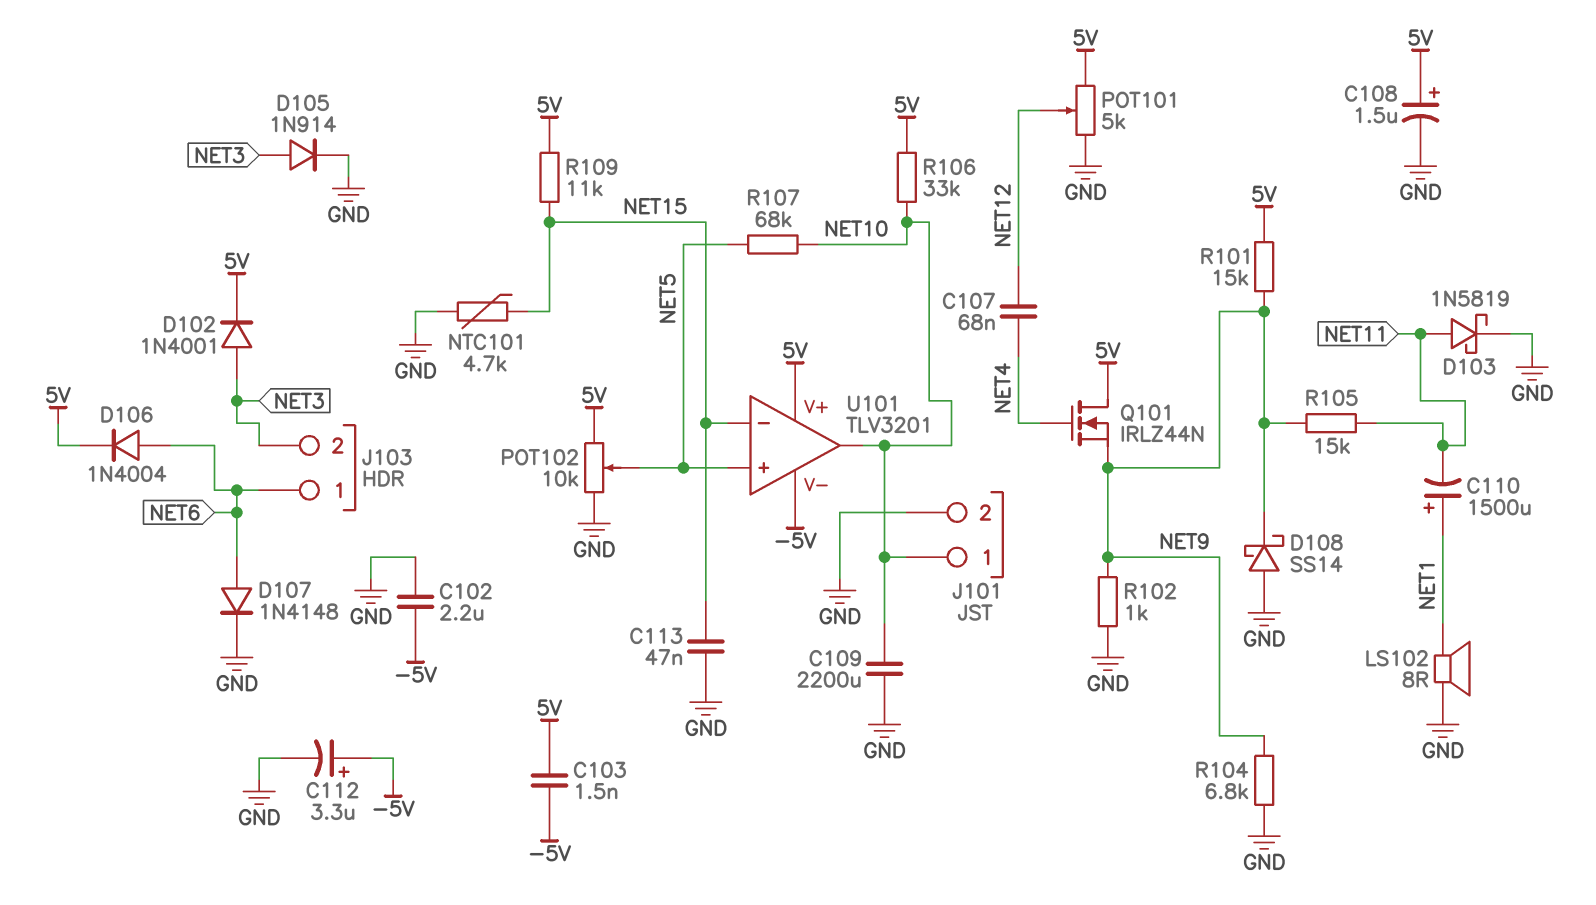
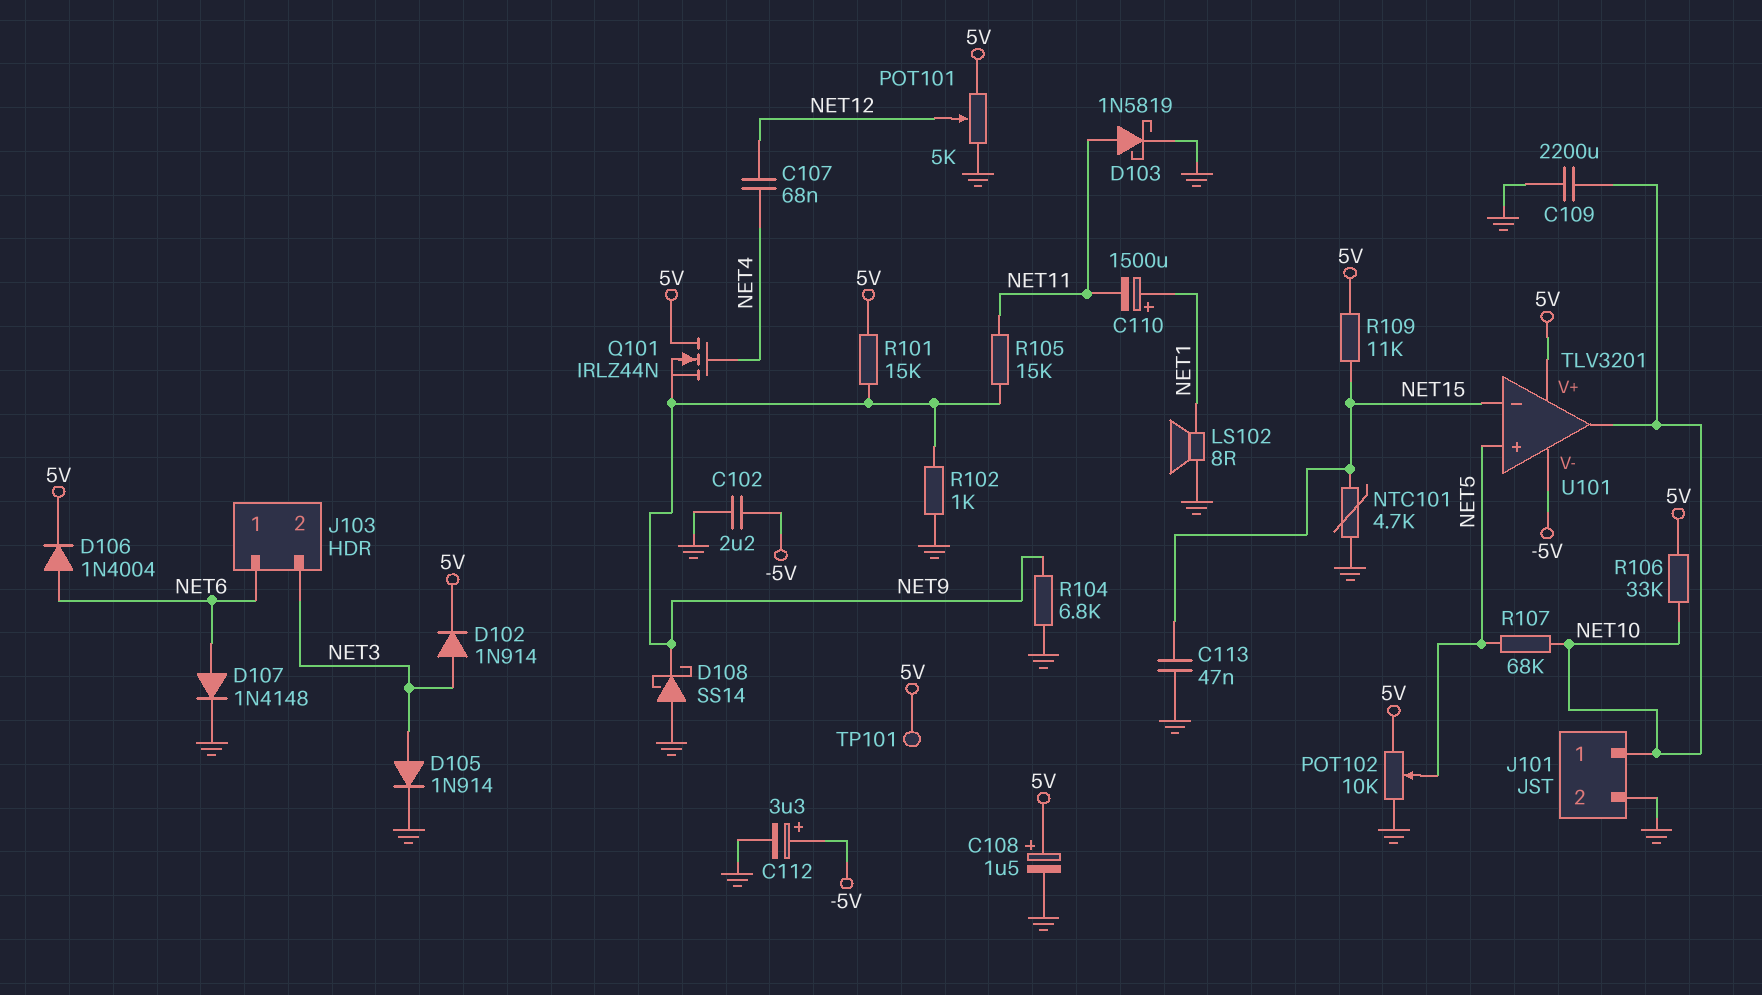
C103: 1.5nF (-5V, 5V) -> none
D102: diode 1N4001 (A NET3, K 5V) -> diode 1N914 (A NET3, K 5V)
TP101: none -> test point (5V)

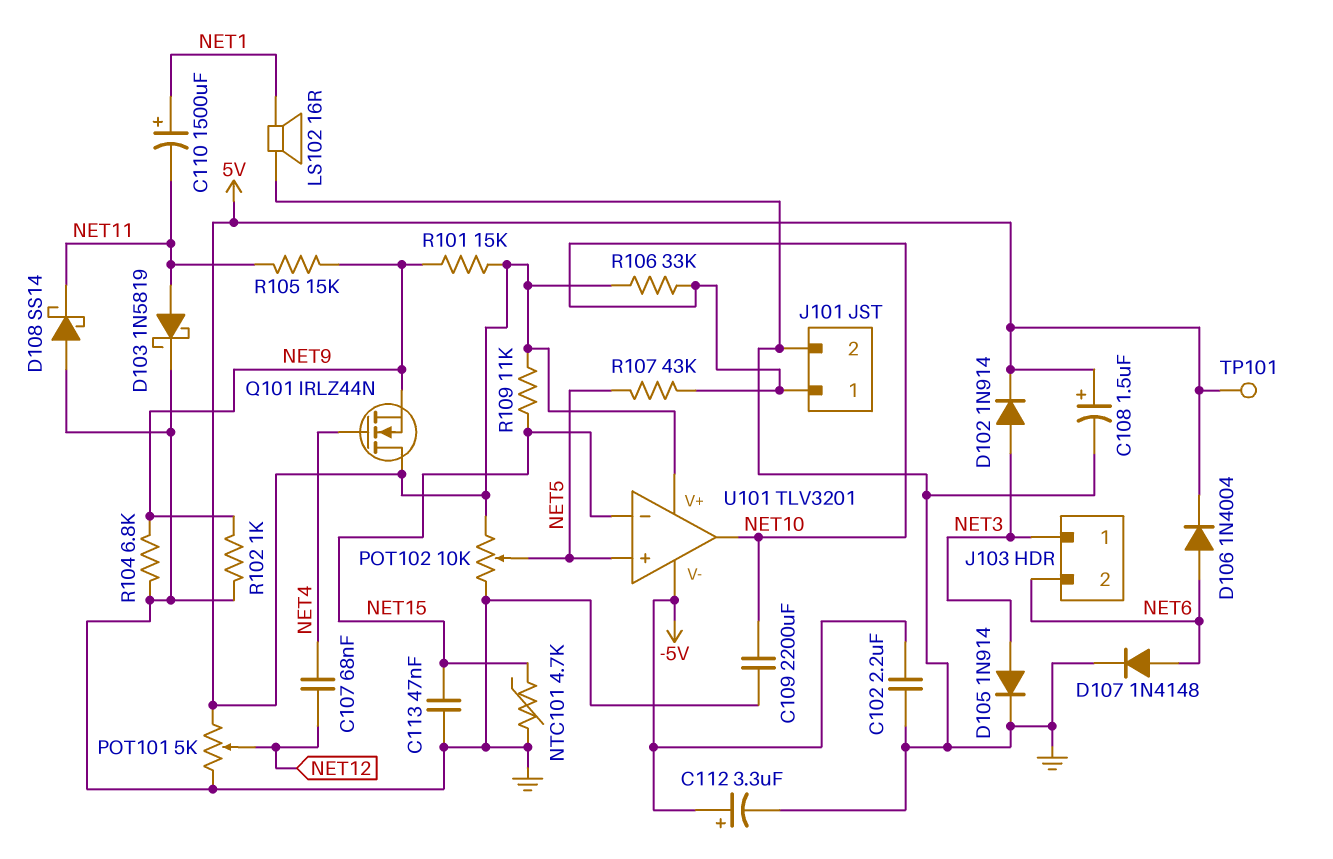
D108: schottky SS14 (A GND, K NET9) -> schottky SS14 (A GND, K NET11)
J103 pin 1: NET6 -> NET3
J103 pin 2: NET3 -> NET6
LS102: speaker 8R (GND, NET1) -> speaker 16R (GND, NET1)
R107: 68k (NET5, NET10) -> 43k (NET5, NET10)

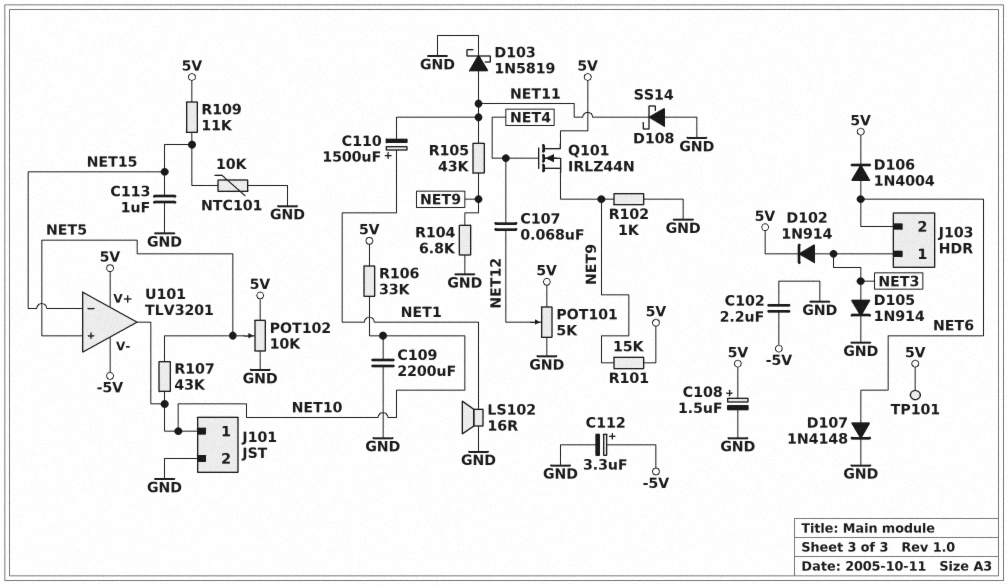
C113: 47nF (GND, NET15) -> 1uF (GND, NET15)
NTC101: 4.7k (GND, NET15) -> 10k (GND, NET15)
R105: 15k (NET9, NET11) -> 43k (NET9, NET11)

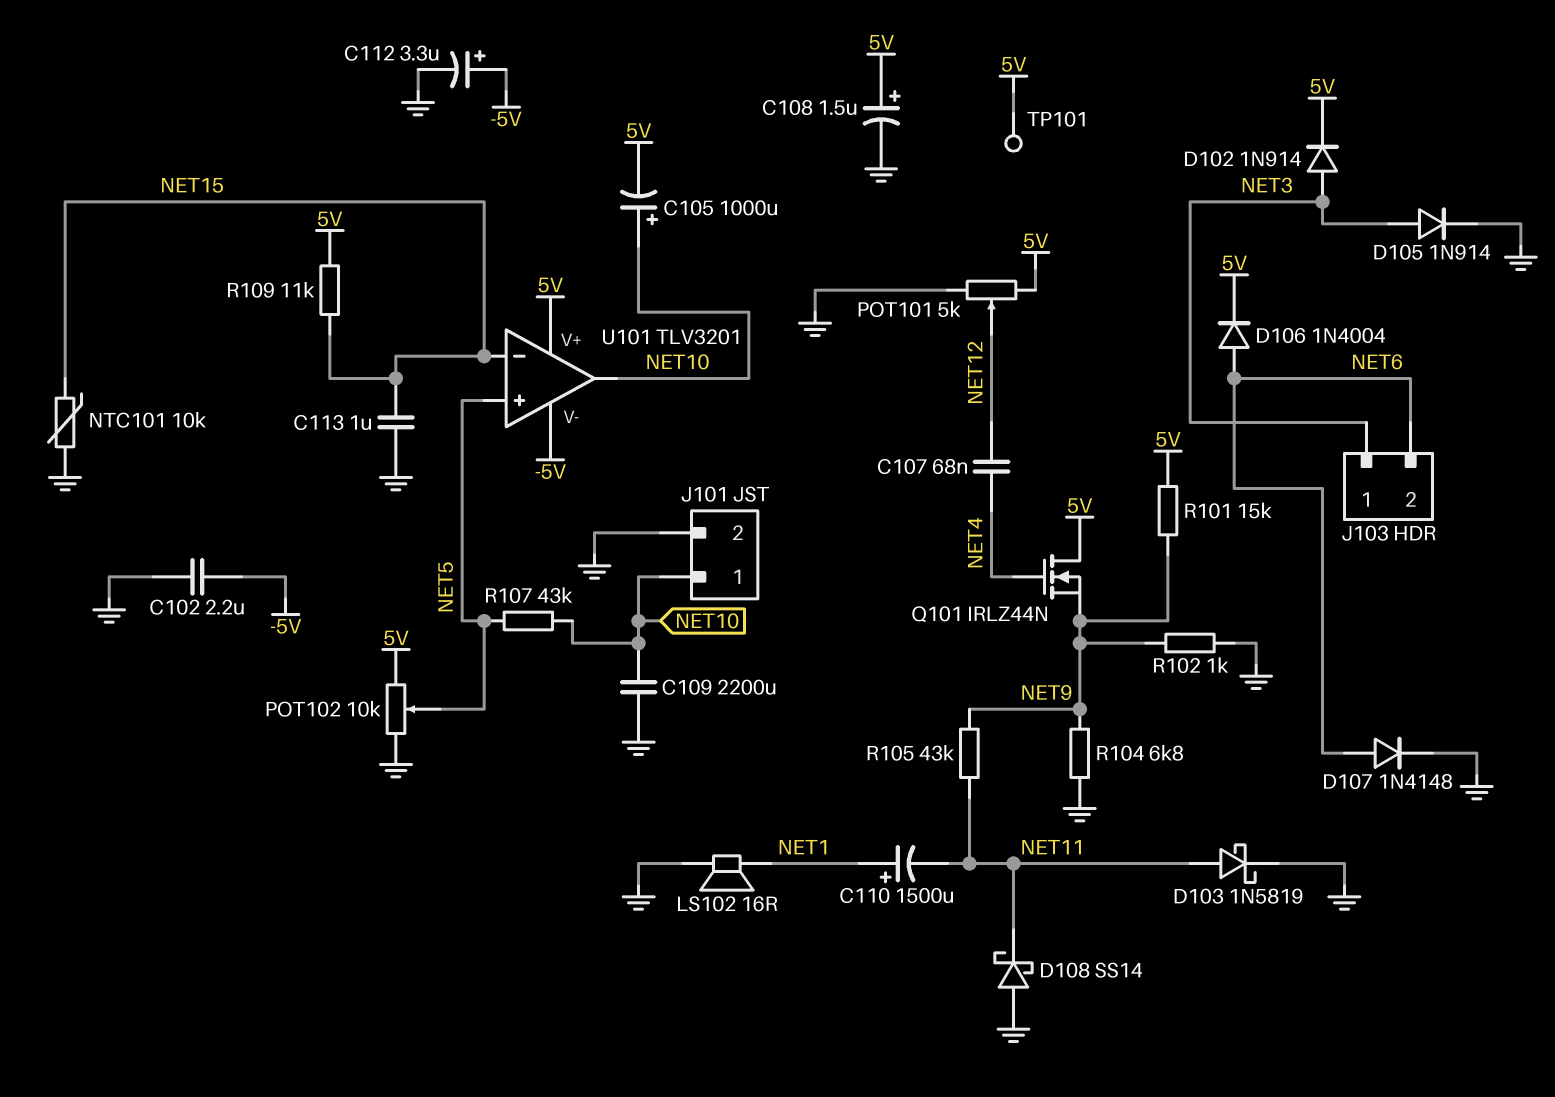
C105: none -> 1000uF (plus NET10, minus 5V)
R106: 33k (5V, NET10) -> none

